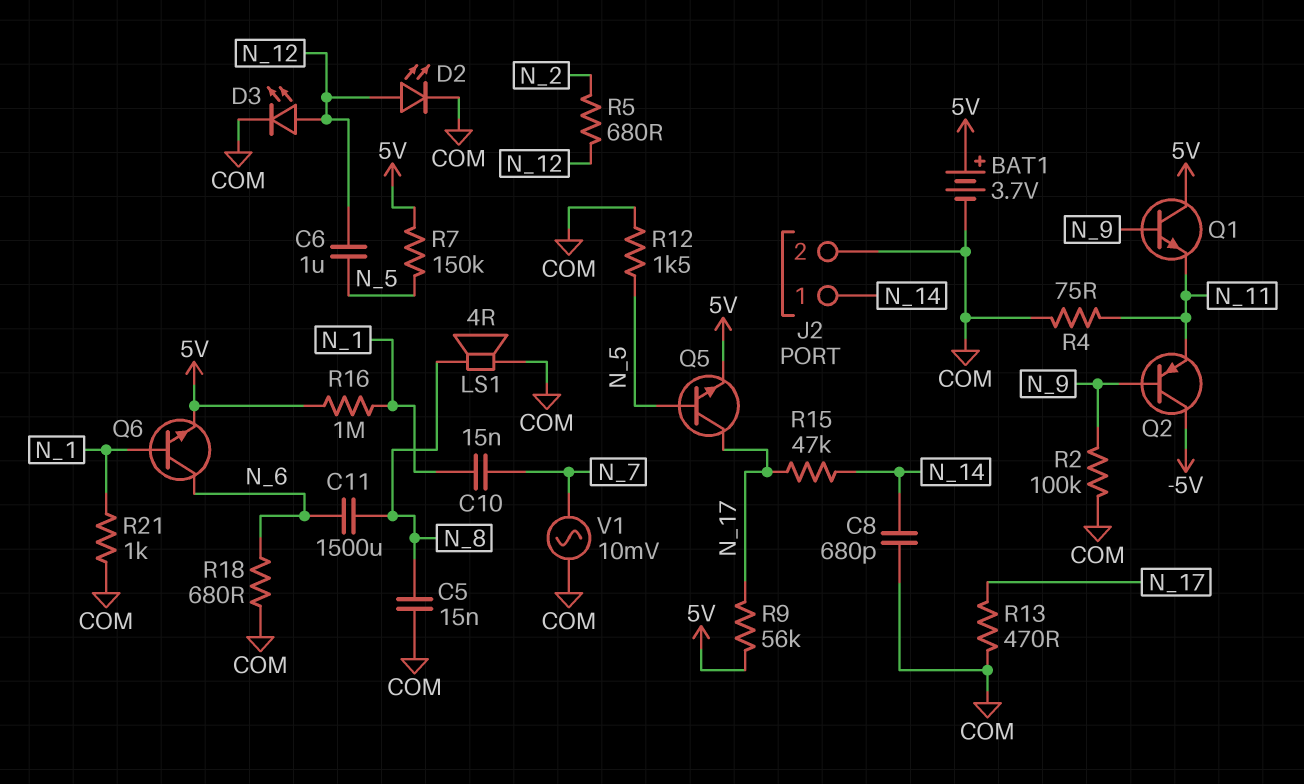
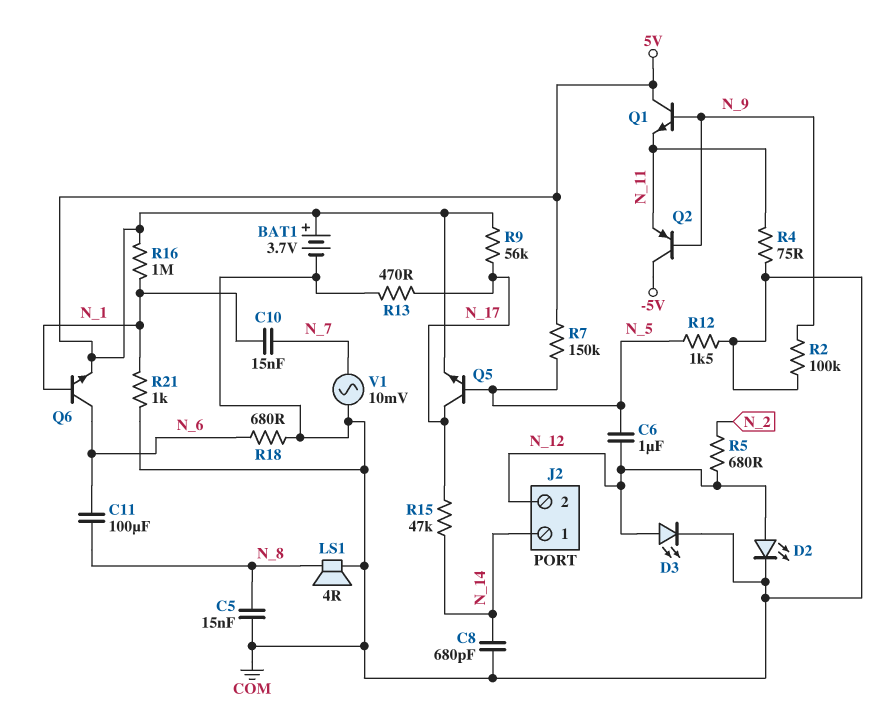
C11: 1500uF (N_6, N_8) -> 100uF (N_6, N_8)
J2 pin 2: COM -> N_12

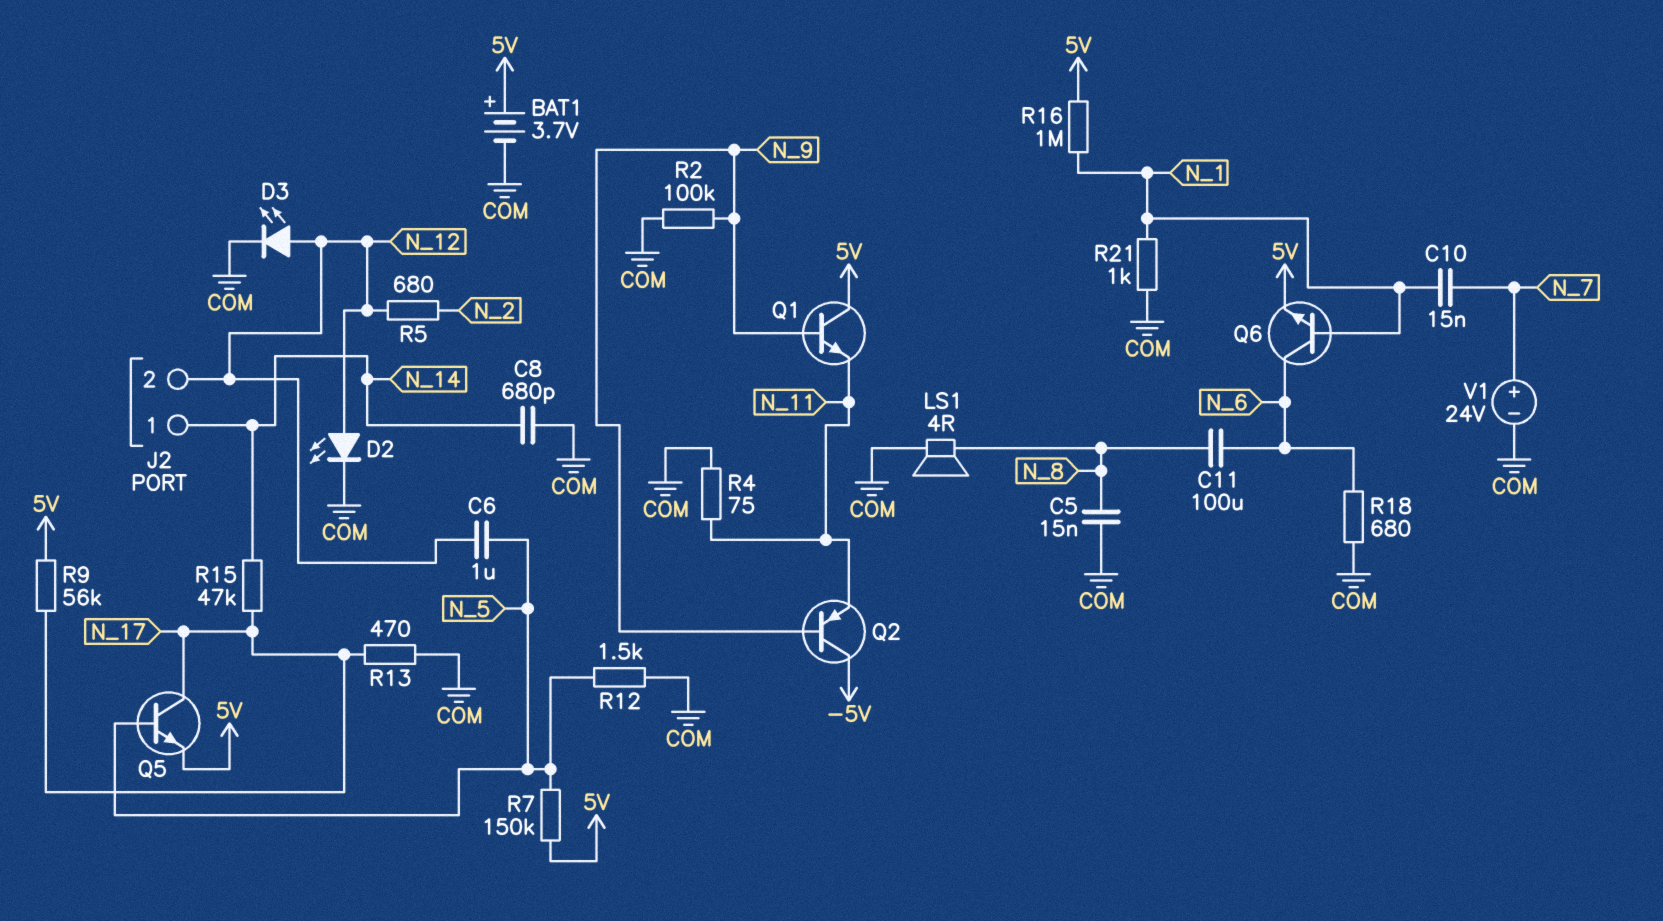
V1: AC 10mV (COM, N_7) -> 24V (plus N_7, minus COM)

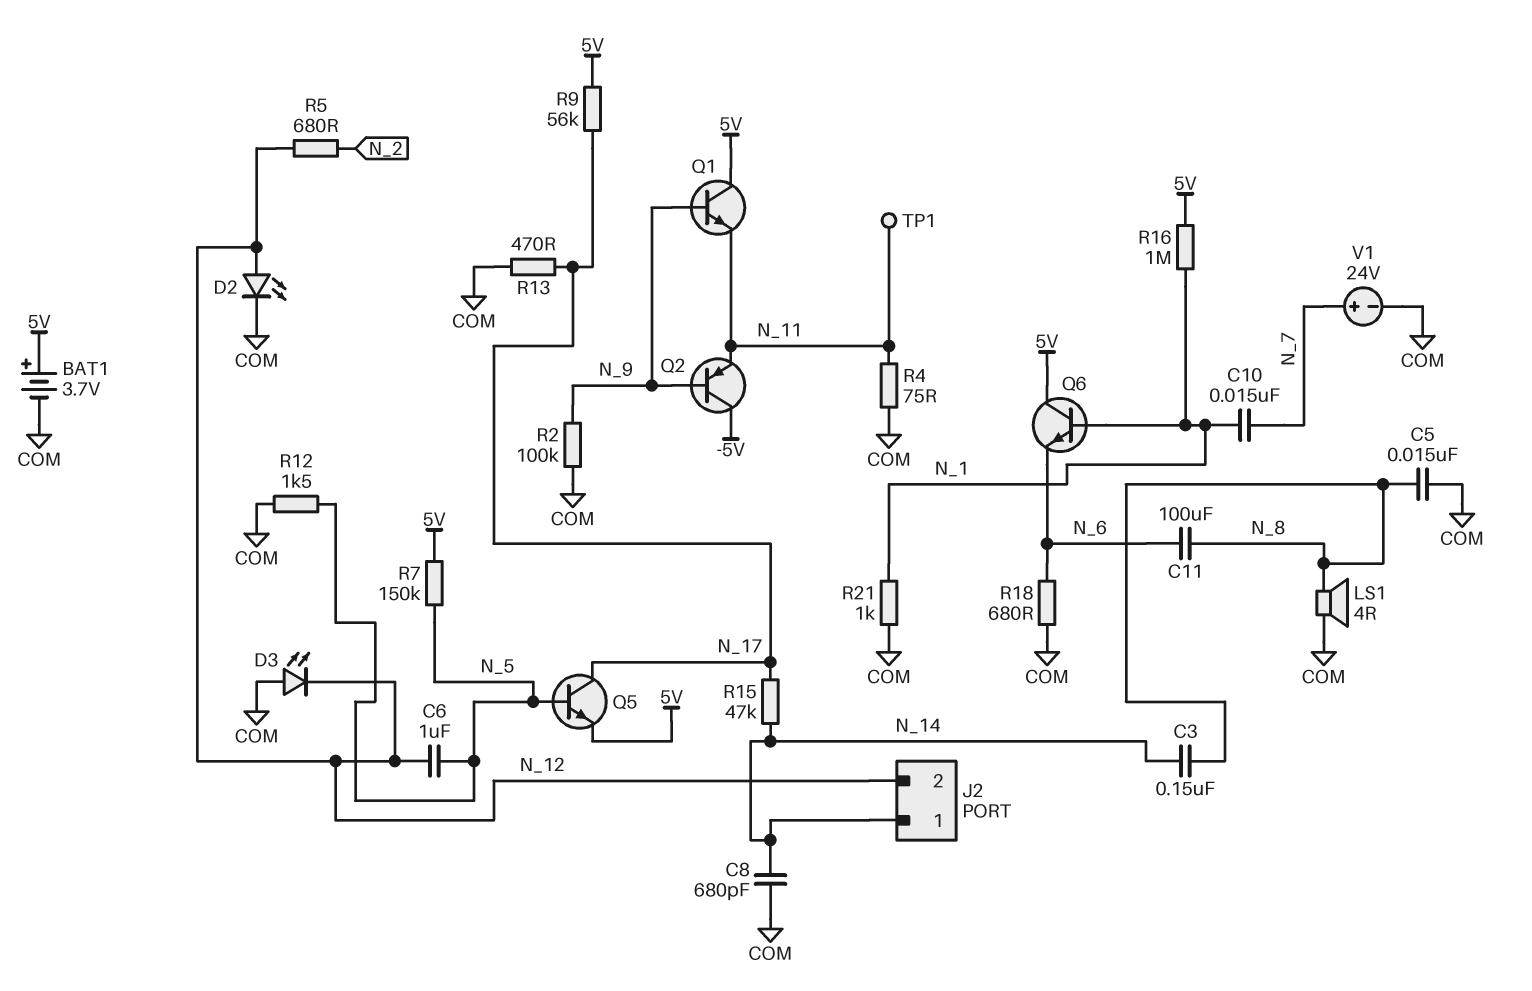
C3: none -> 150nF (N_8, N_14)
D3: LED (A N_12, K COM) -> LED (A COM, K N_12)
Q6: NPN (B N_1, C N_6, E 5V) -> NPN (B N_1, C 5V, E N_6)
TP1: none -> test point (N_11)

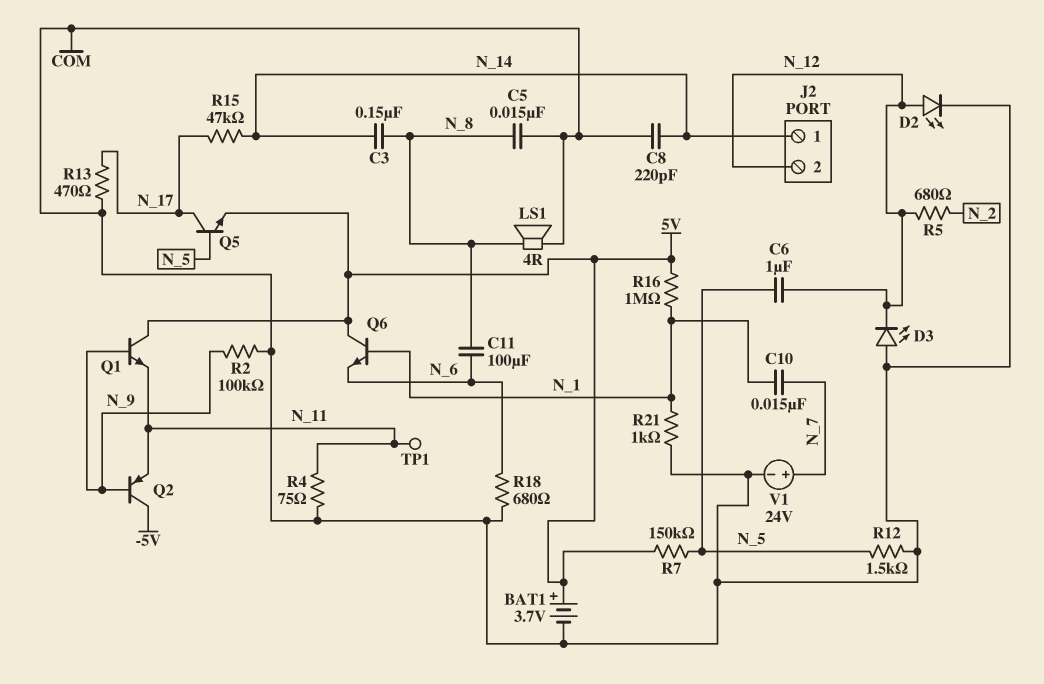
C8: 680pF (COM, N_14) -> 220pF (COM, N_14)
R9: 56k (5V, N_17) -> none

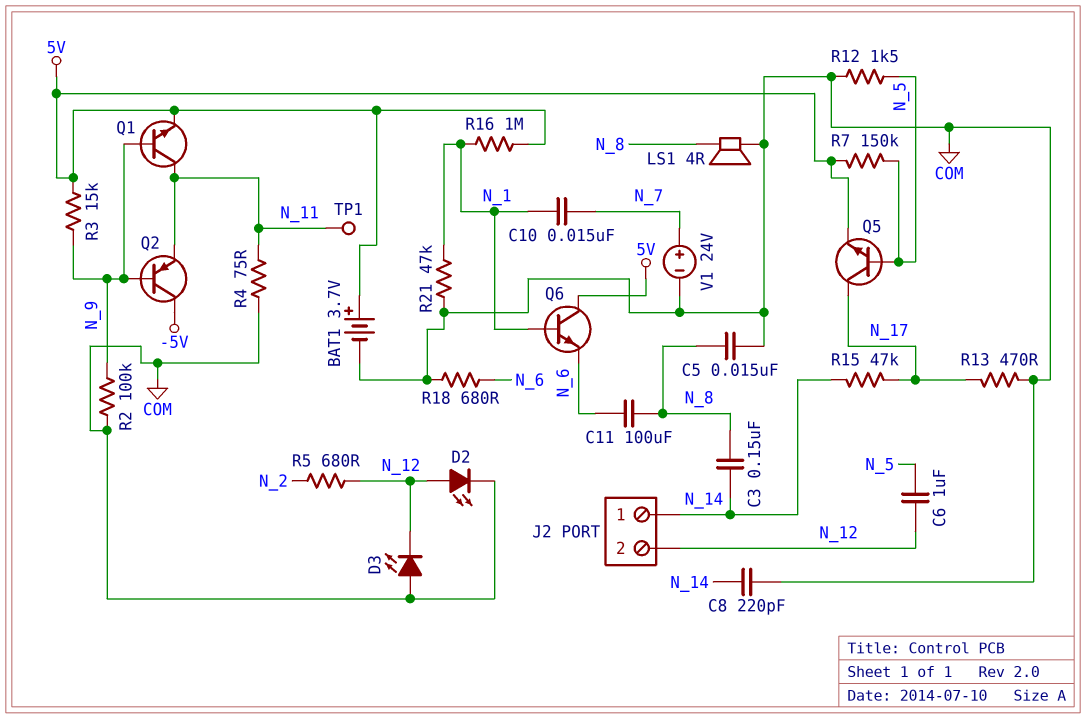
Q1: NPN (B N_9, C 5V, E N_11) -> NPN (B N_9, C N_11, E 5V)
R3: none -> 15k (5V, N_9)
R21: 1k (COM, N_1) -> 47k (COM, N_1)

